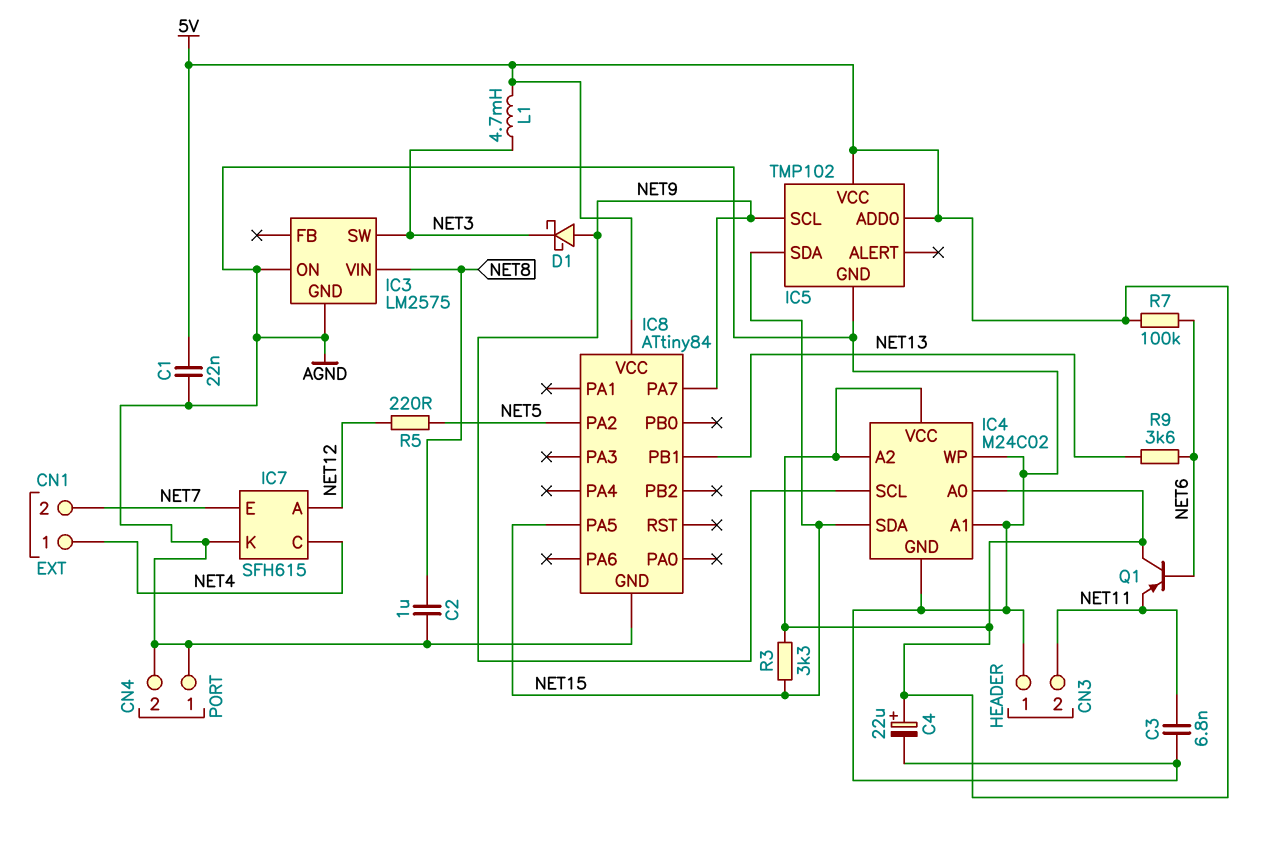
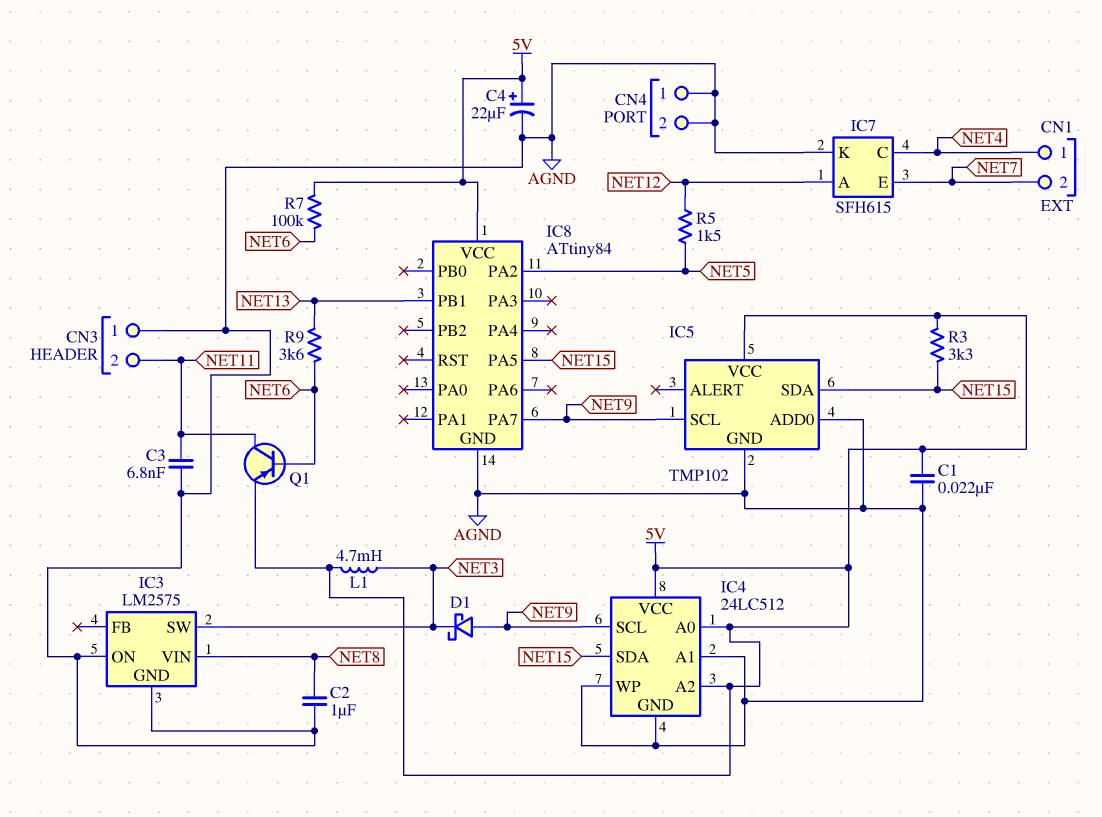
IC4: M24C02 -> 24LC512
IC5 pin ADD0: 5V -> AGND
Q1: PNP (B NET6, C 5V, E NET11) -> PNP (B NET6, C NET11, E 5V)
R5: 220 (NET5, NET12) -> 1.5k (NET5, NET12)

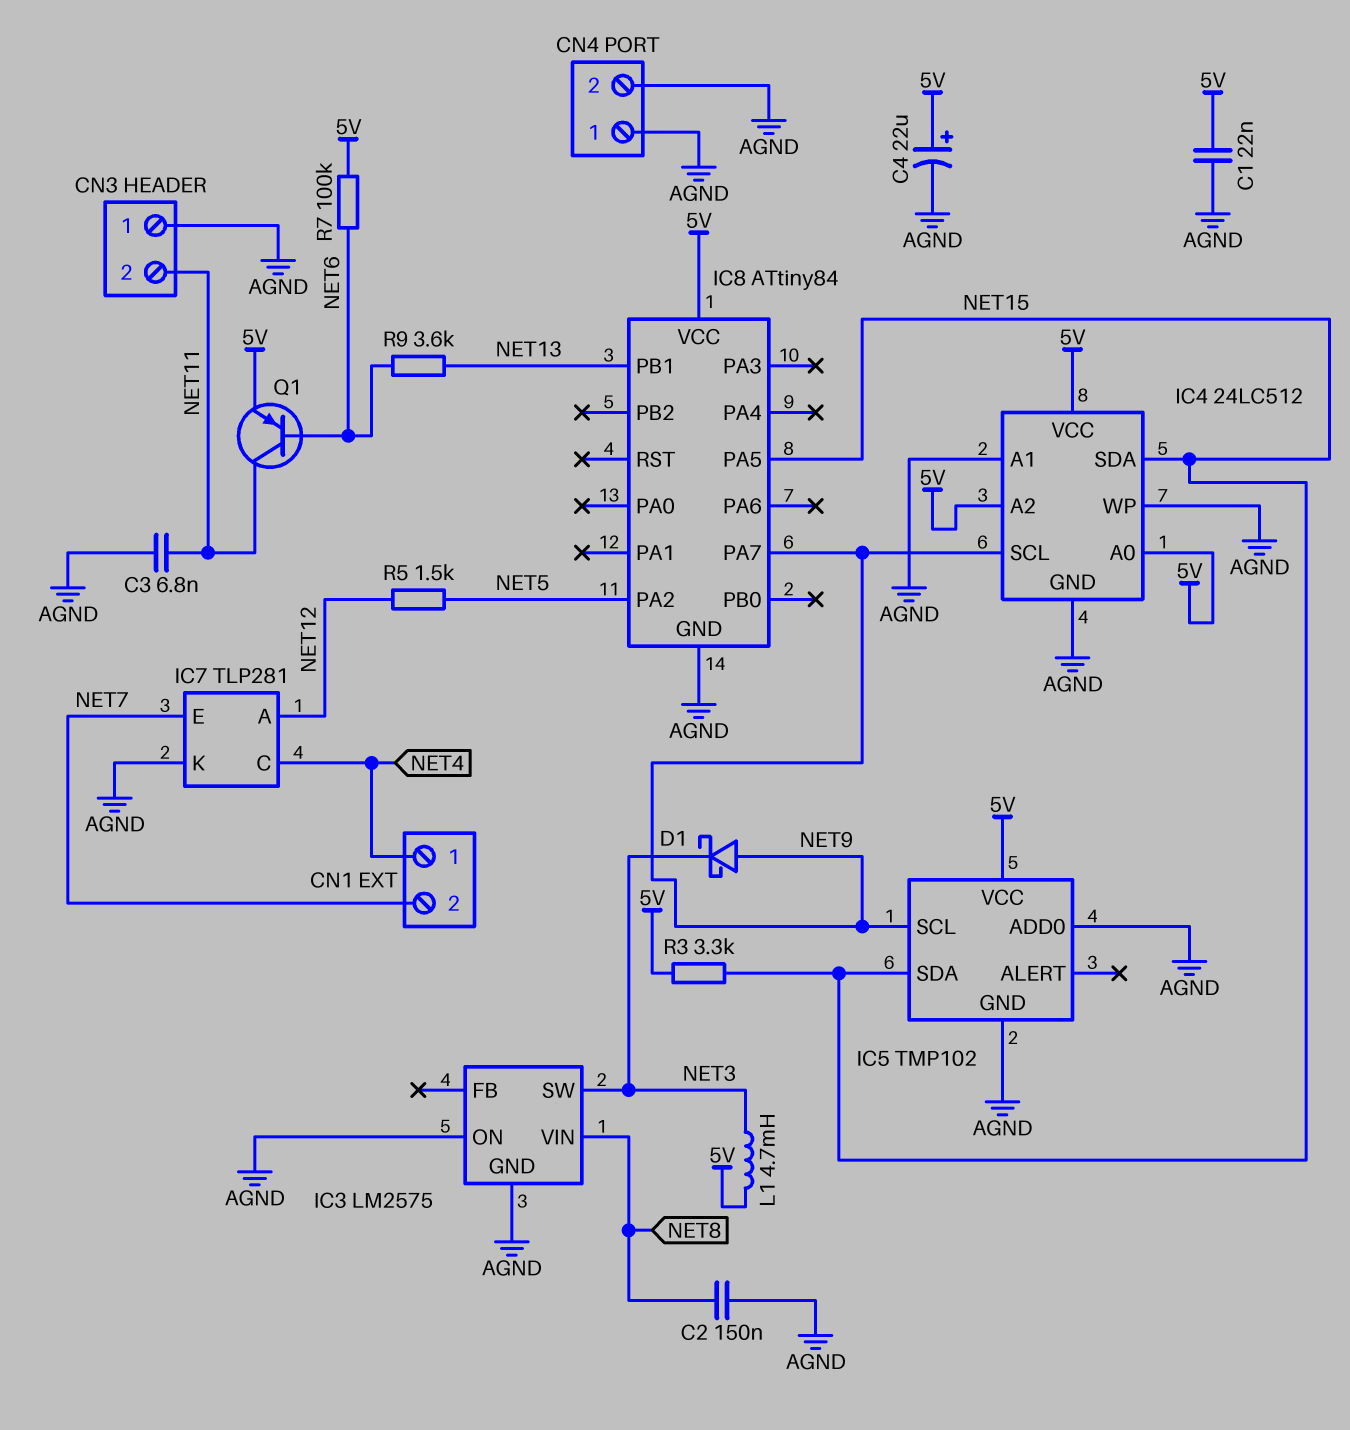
C2: 1uF (AGND, NET8) -> 150nF (AGND, NET8)
IC7: SFH615 -> TLP281

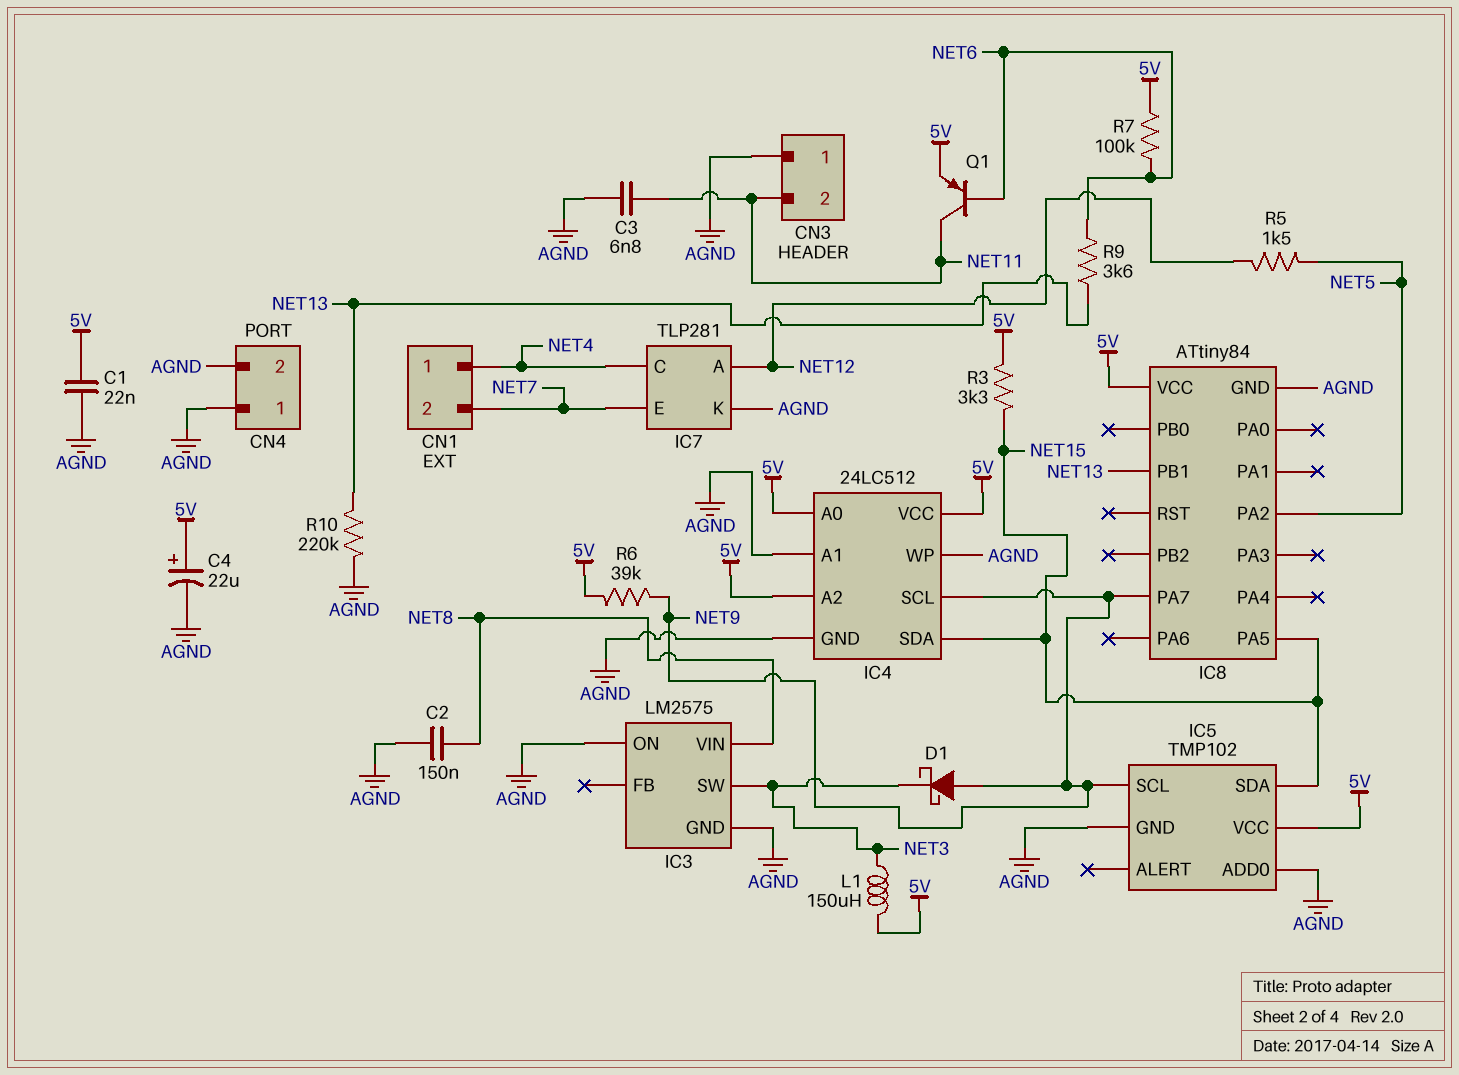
L1: 4.7mH (5V, NET3) -> 150uH (5V, NET3)
R6: none -> 39k (5V, NET9)
R10: none -> 220k (AGND, NET13)

